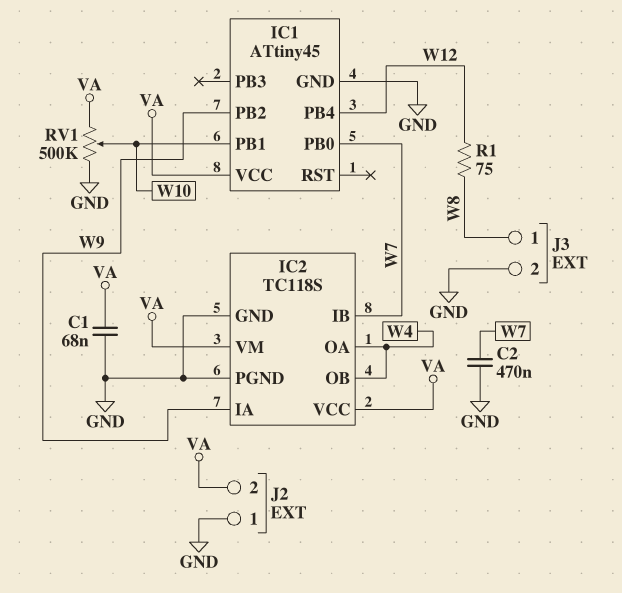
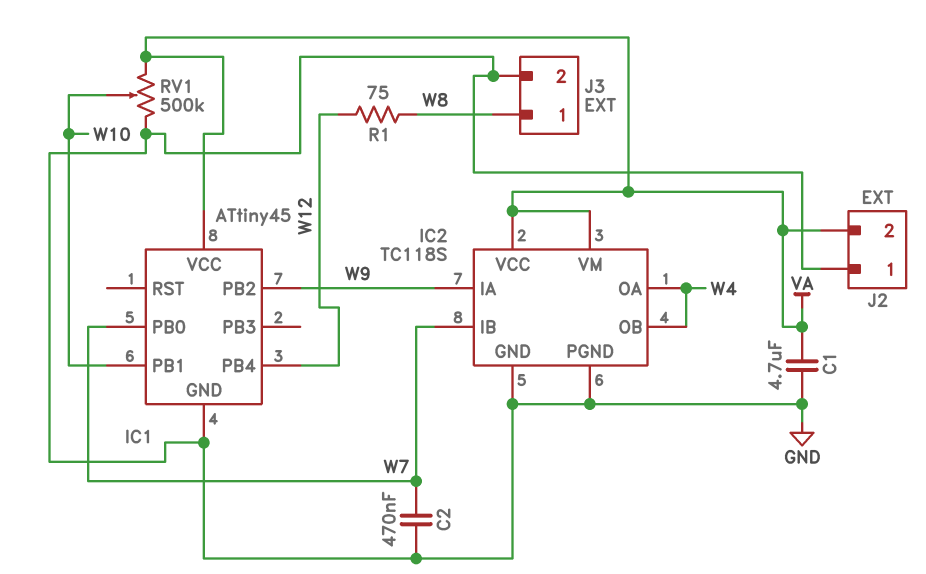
C1: 68nF (GND, VA) -> 4.7uF (GND, VA)

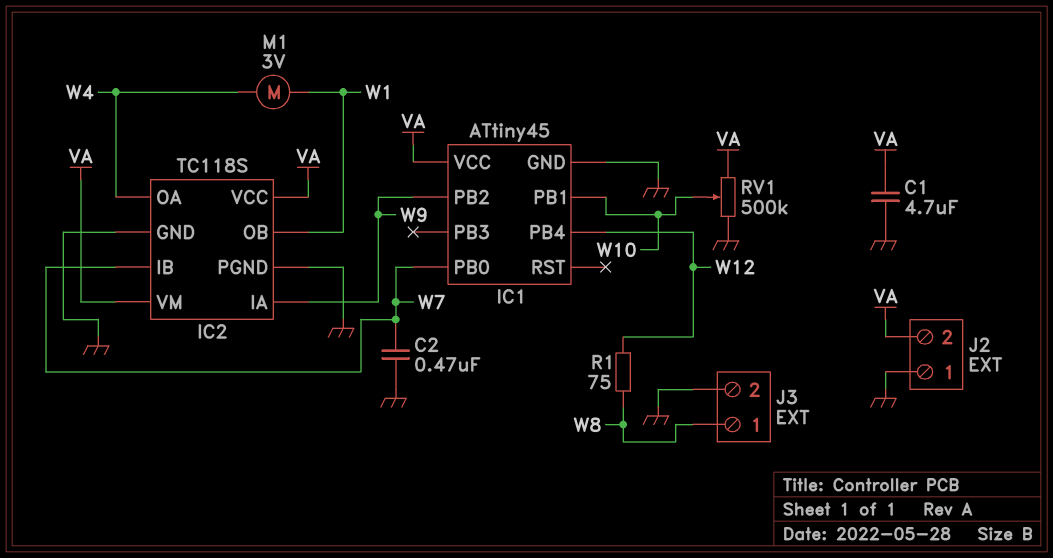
IC2 pin OB: W4 -> W1
M1: none -> motor 3V (W1, W4)

